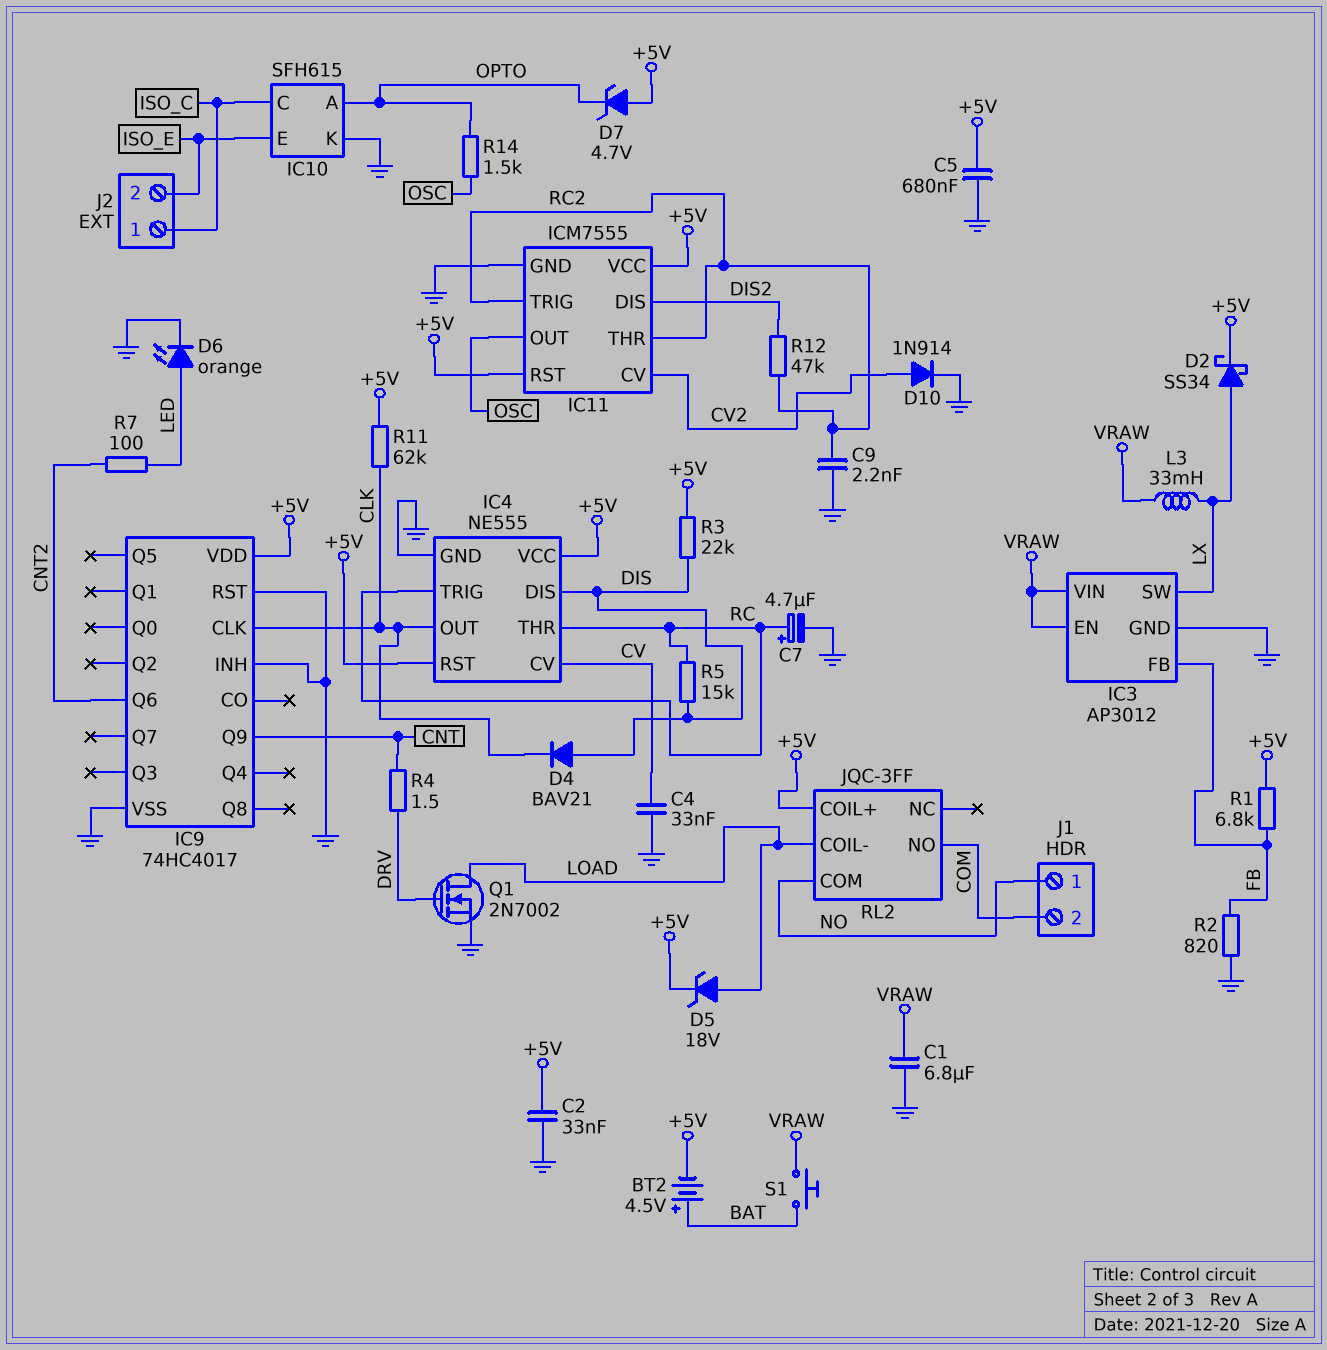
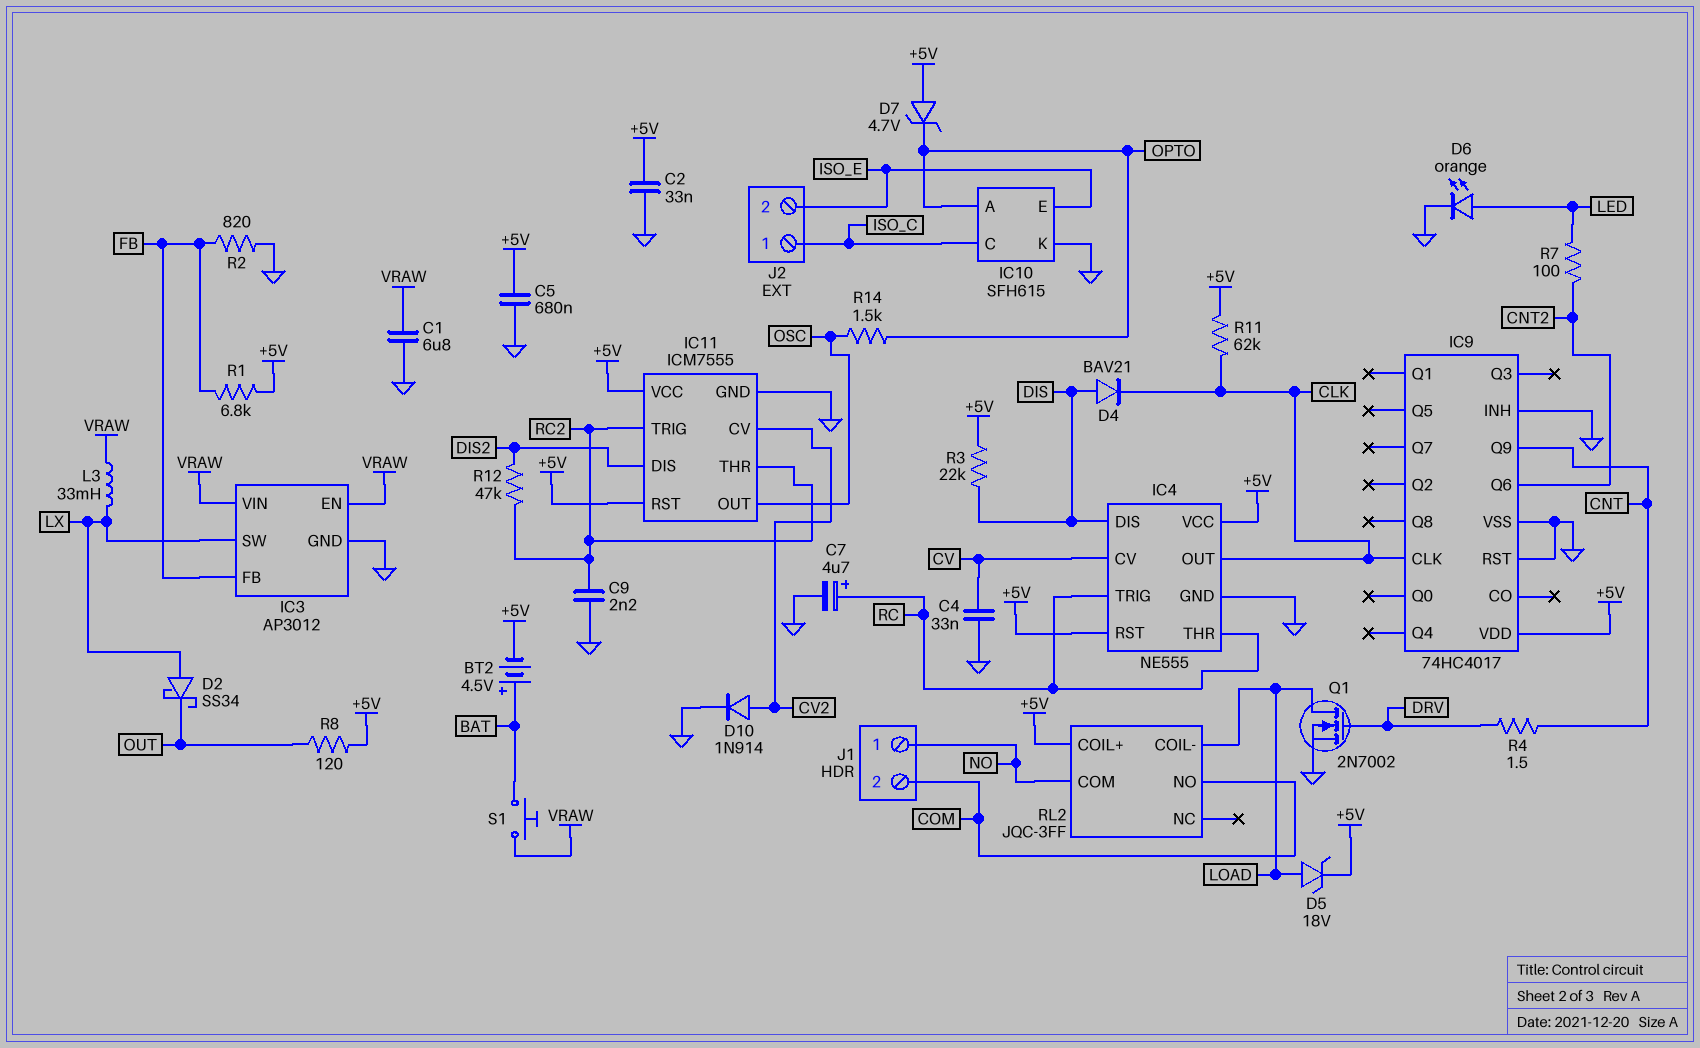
D2: schottky SS34 (A LX, K +5V) -> schottky SS34 (A LX, K OUT)
R5: 15k (DIS, RC) -> none
R8: none -> 120 (+5V, OUT)

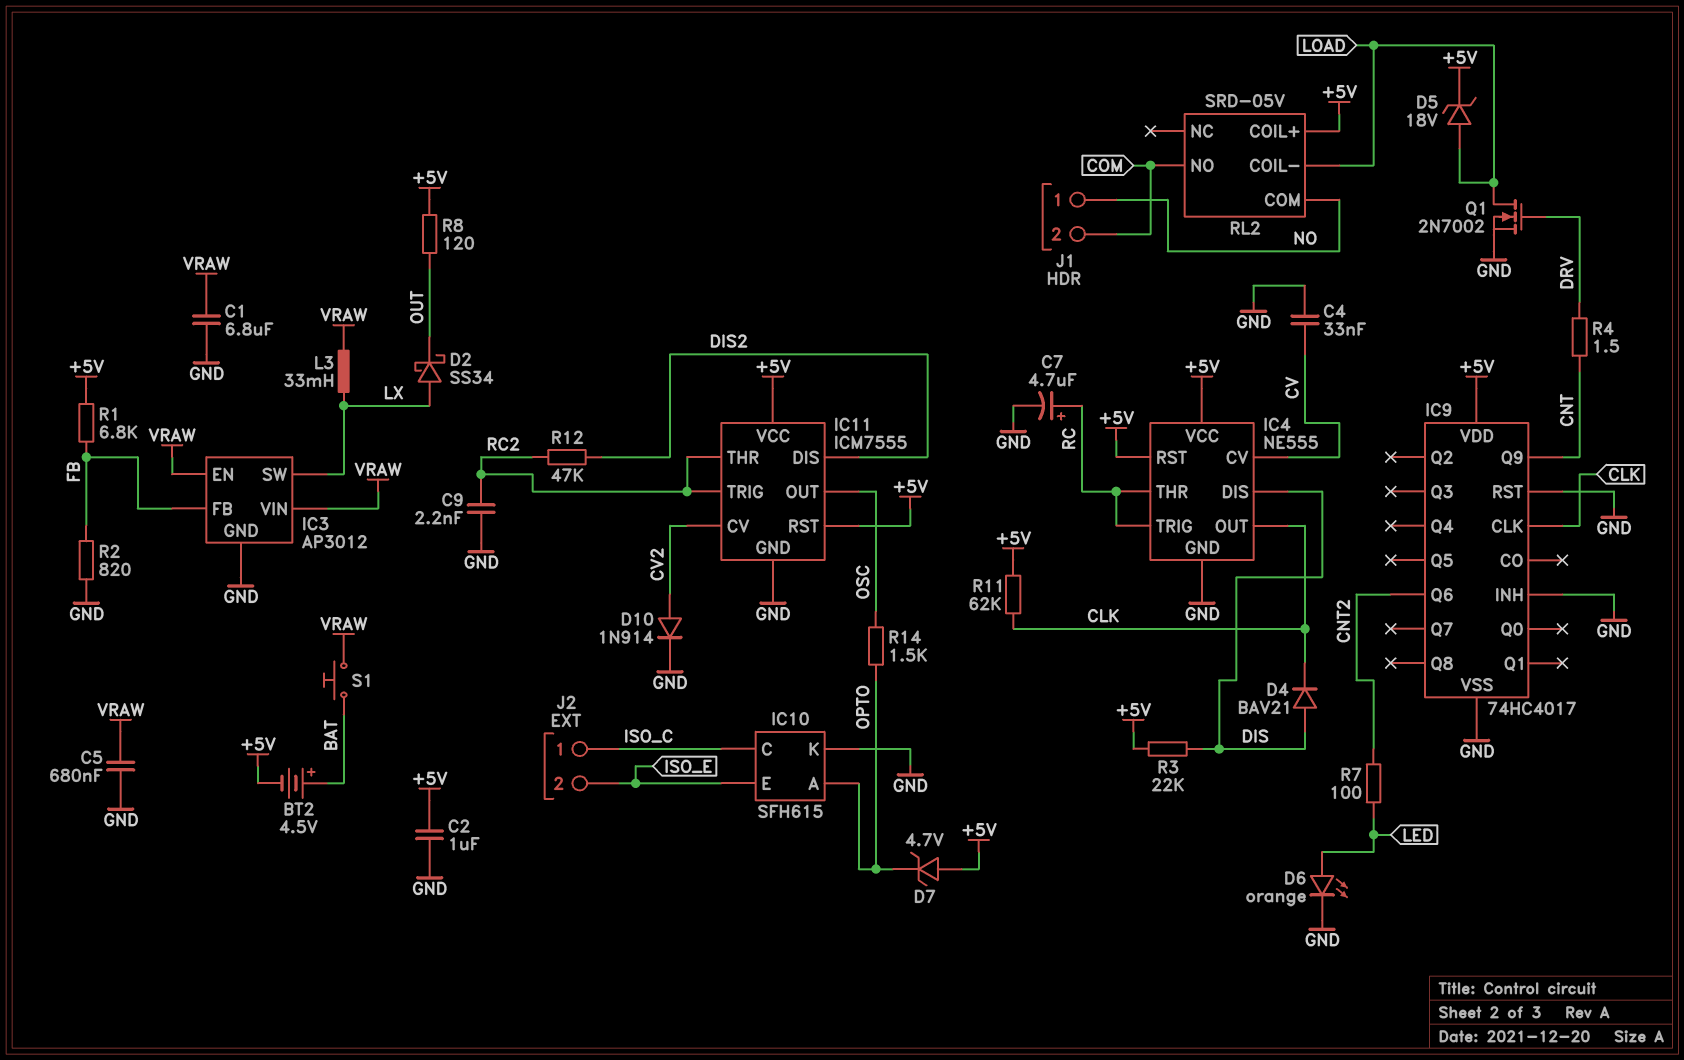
C2: 33nF (+5V, GND) -> 1uF (+5V, GND)
C5: 680nF (+5V, GND) -> 680nF (GND, VRAW)
RL2: JQC-3FF -> SRD-05V

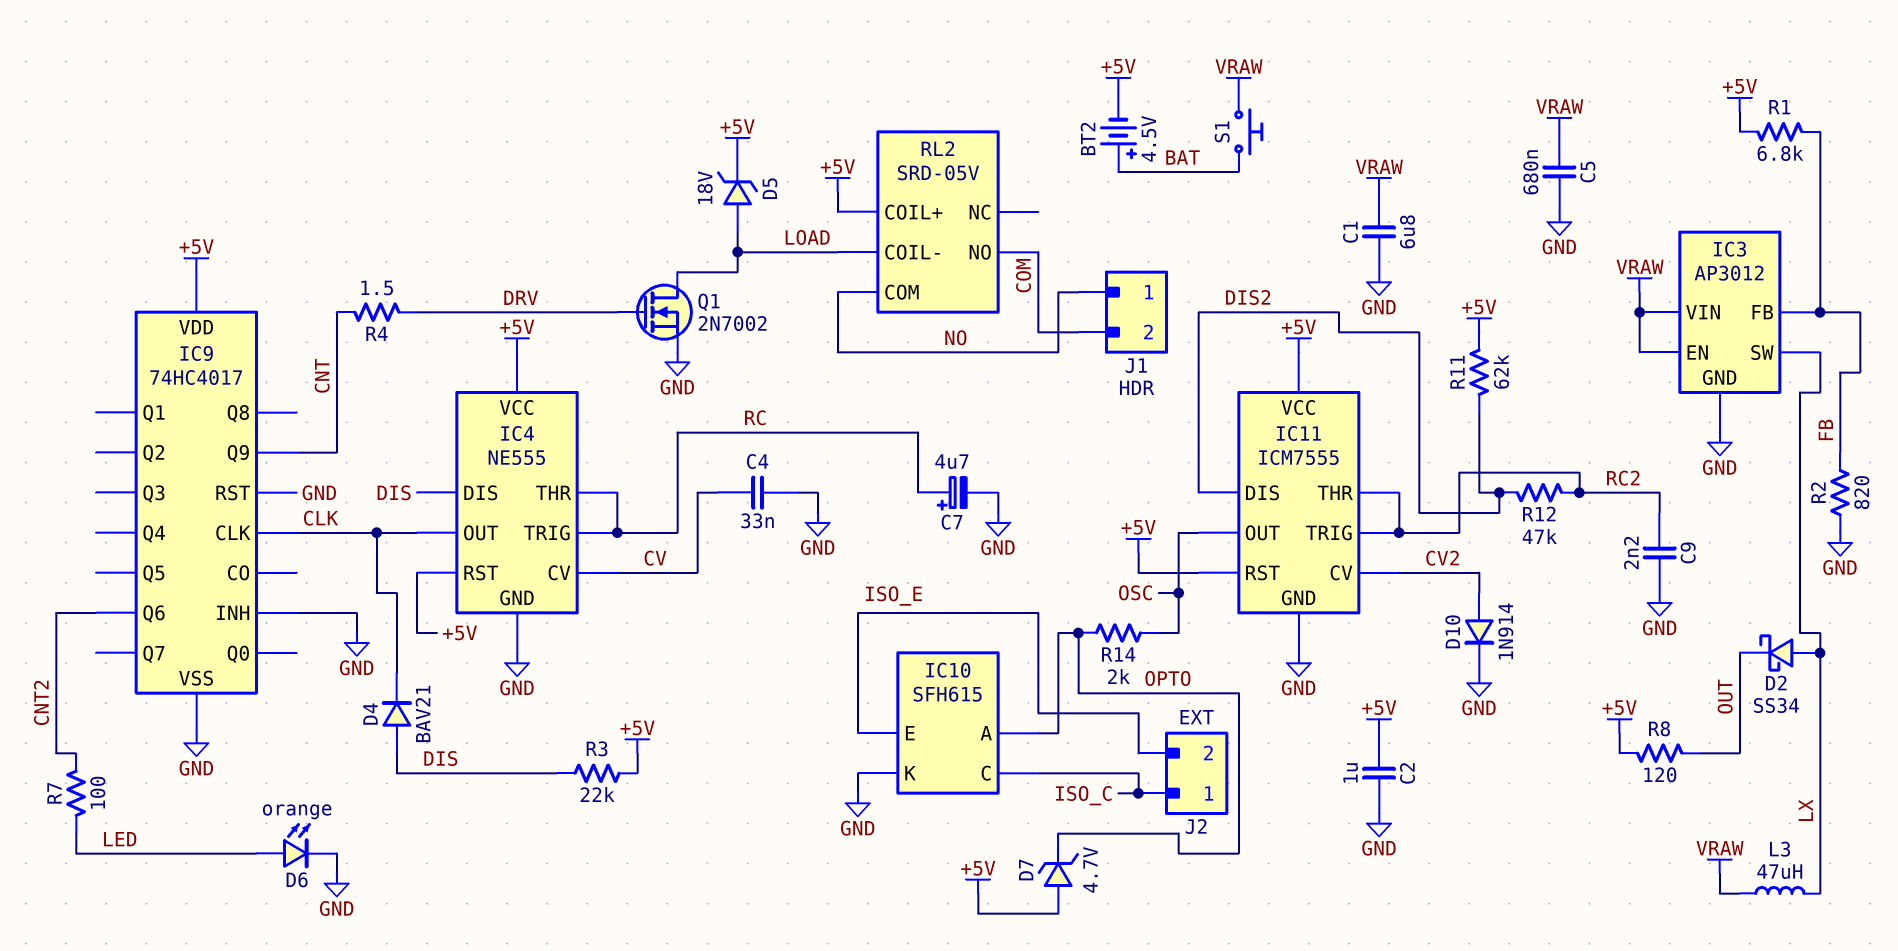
L3: 33mH (LX, VRAW) -> 47uH (LX, VRAW)
R11: 62k (+5V, CLK) -> 62k (+5V, DIS2)
R14: 1.5k (OPTO, OSC) -> 2k (OPTO, OSC)

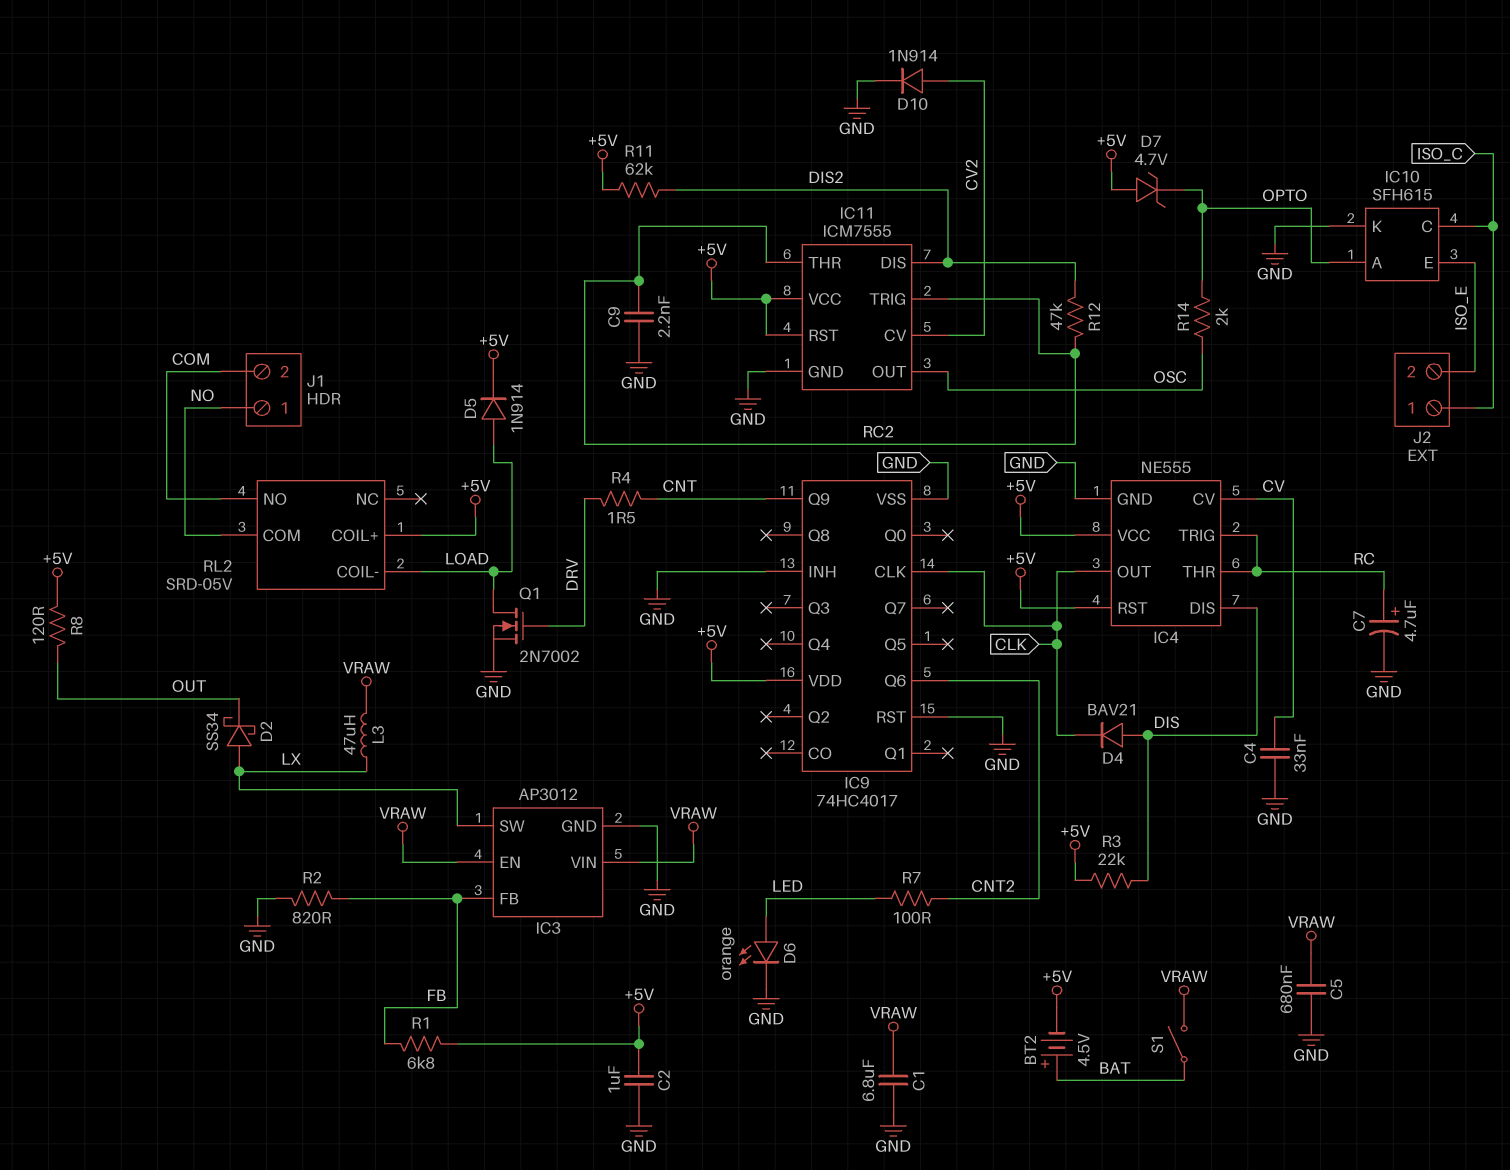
D5: zener 18V (A LOAD, K +5V) -> diode 1N914 (A LOAD, K +5V)
S1: button (BAT, VRAW) -> switch (BAT, VRAW)

